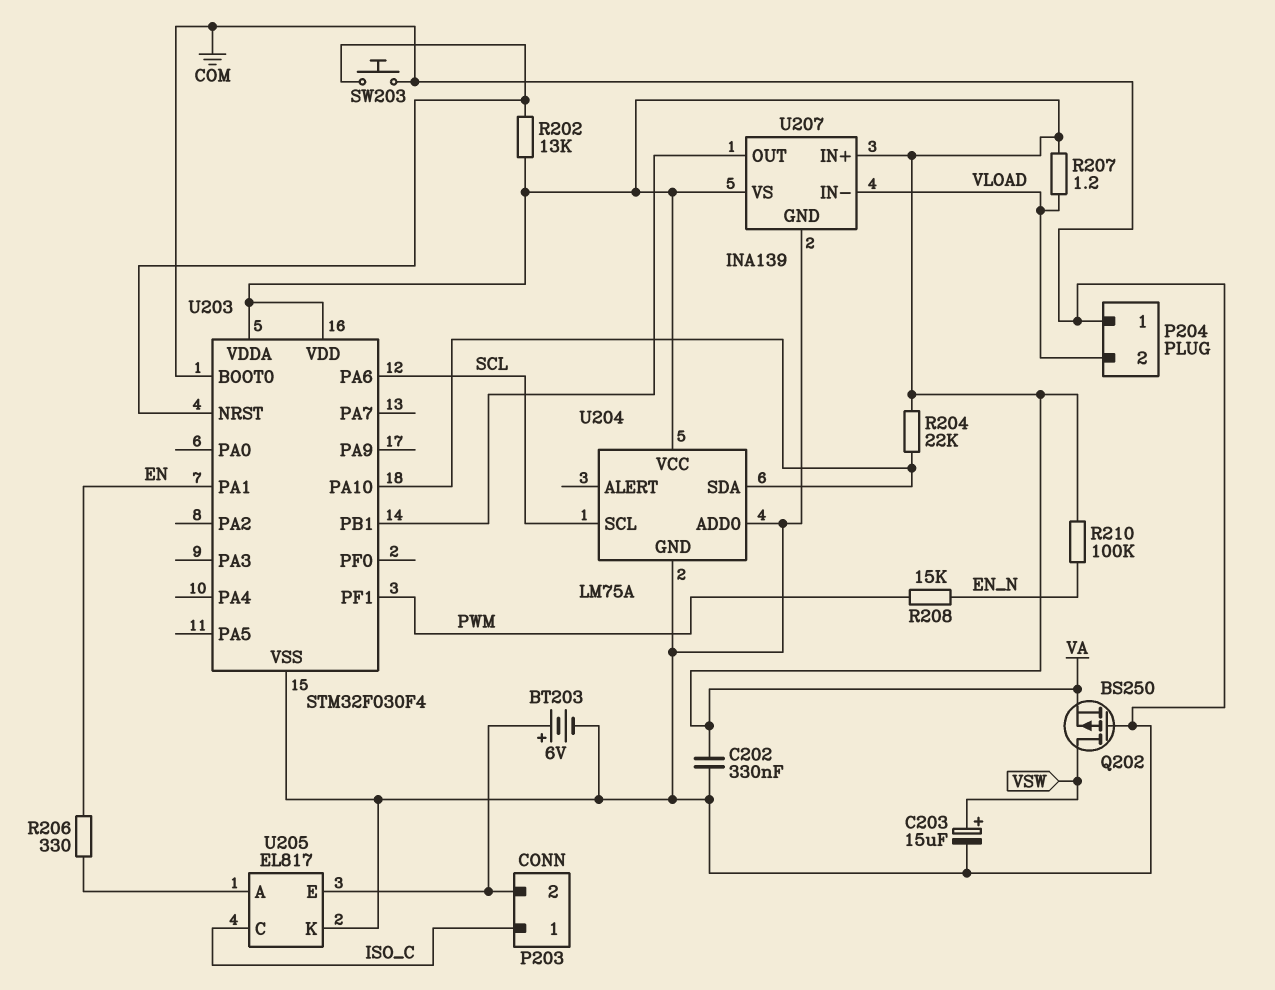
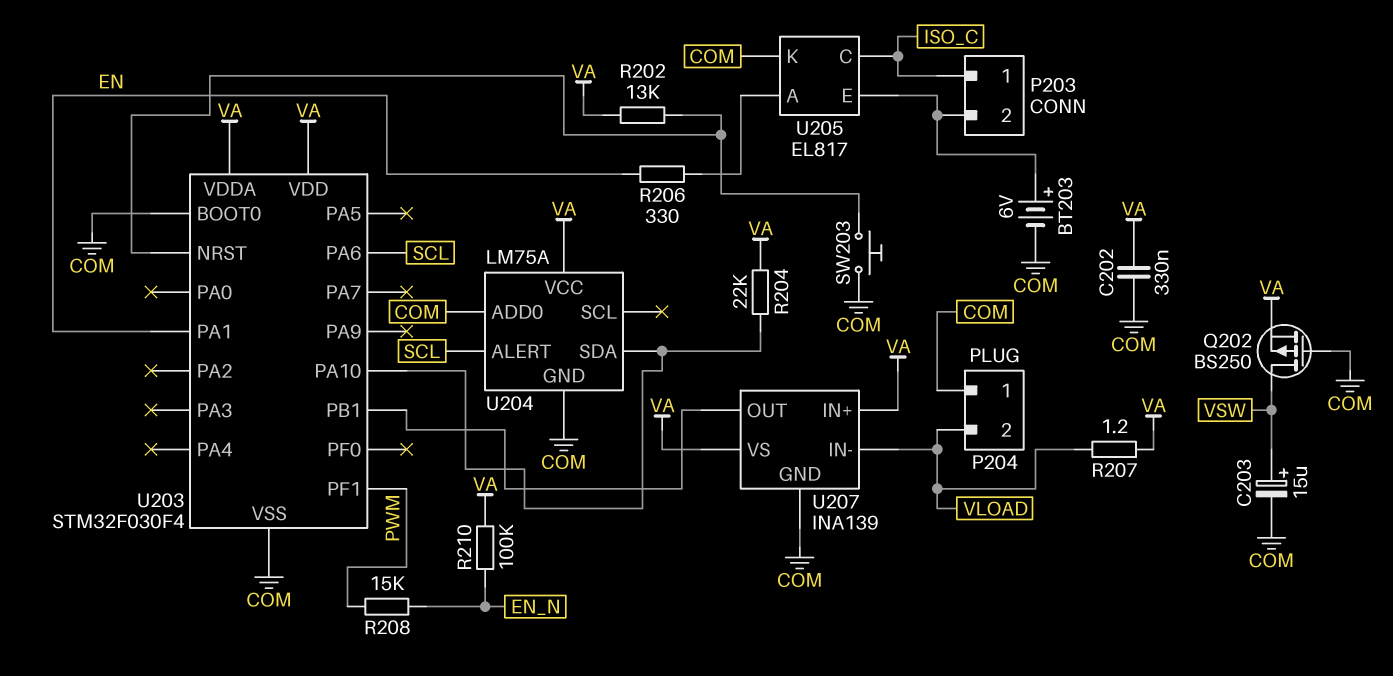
U204 pin ALERT: none -> SCL
U204 pin SCL: SCL -> none

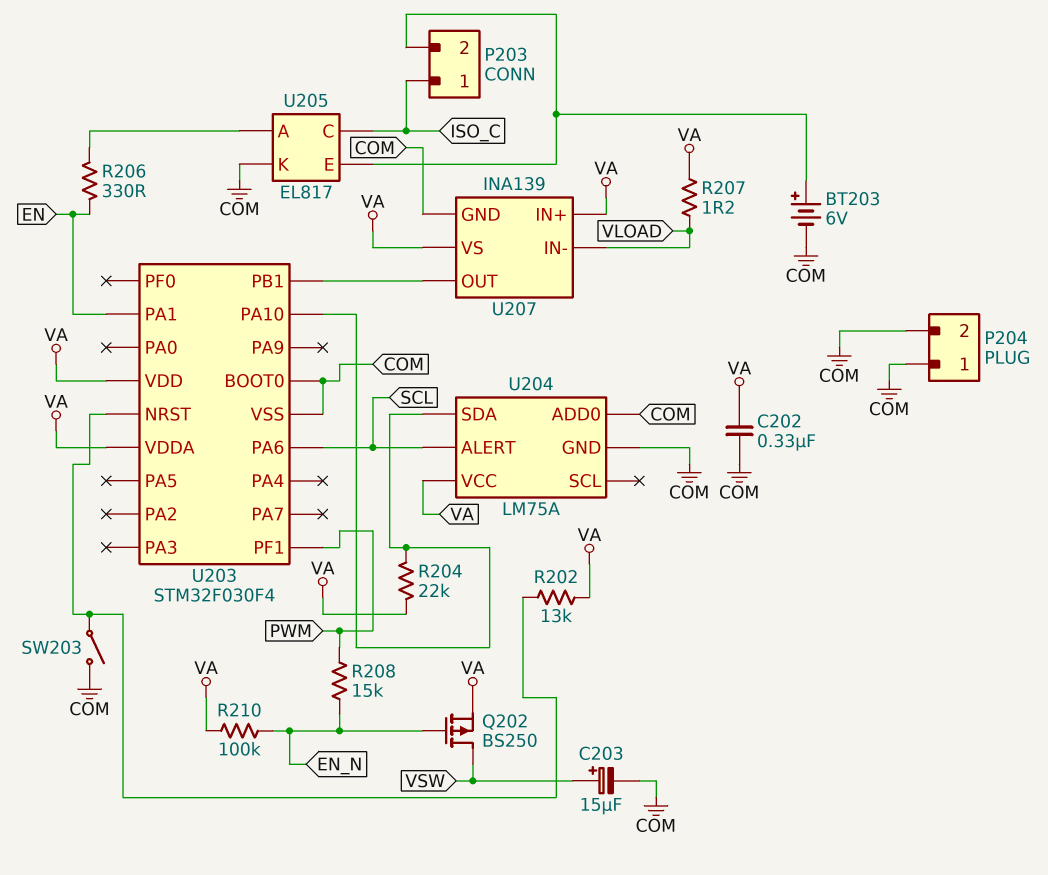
P204 pin 2: VLOAD -> COM
Q202: PMOS BS250 (G COM, D VSW, S VA) -> PMOS BS250 (G EN_N, D VSW, S VA)
SW203: button (COM, U203/NRST) -> switch (COM, U203/NRST)

